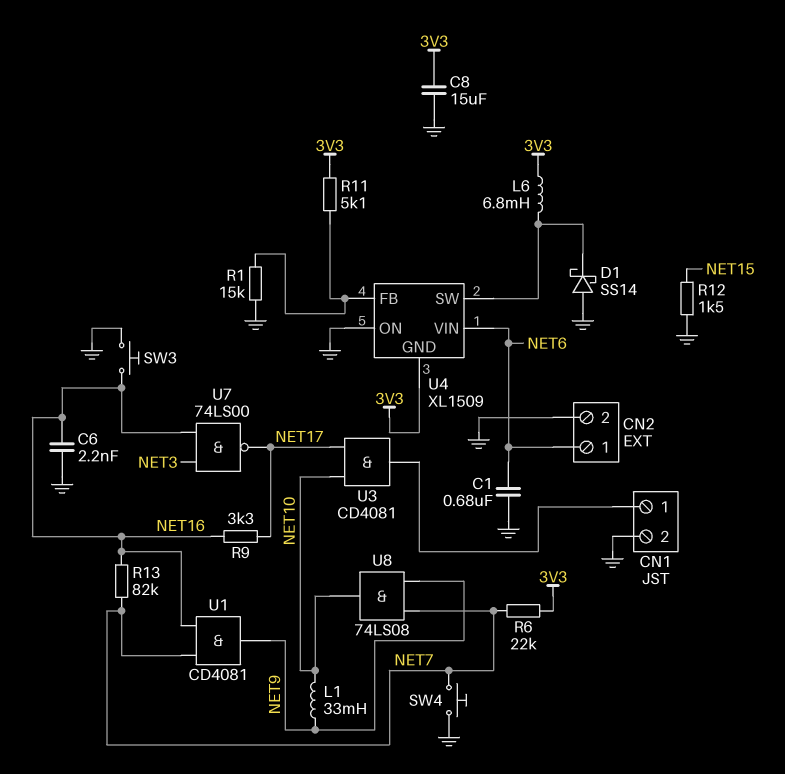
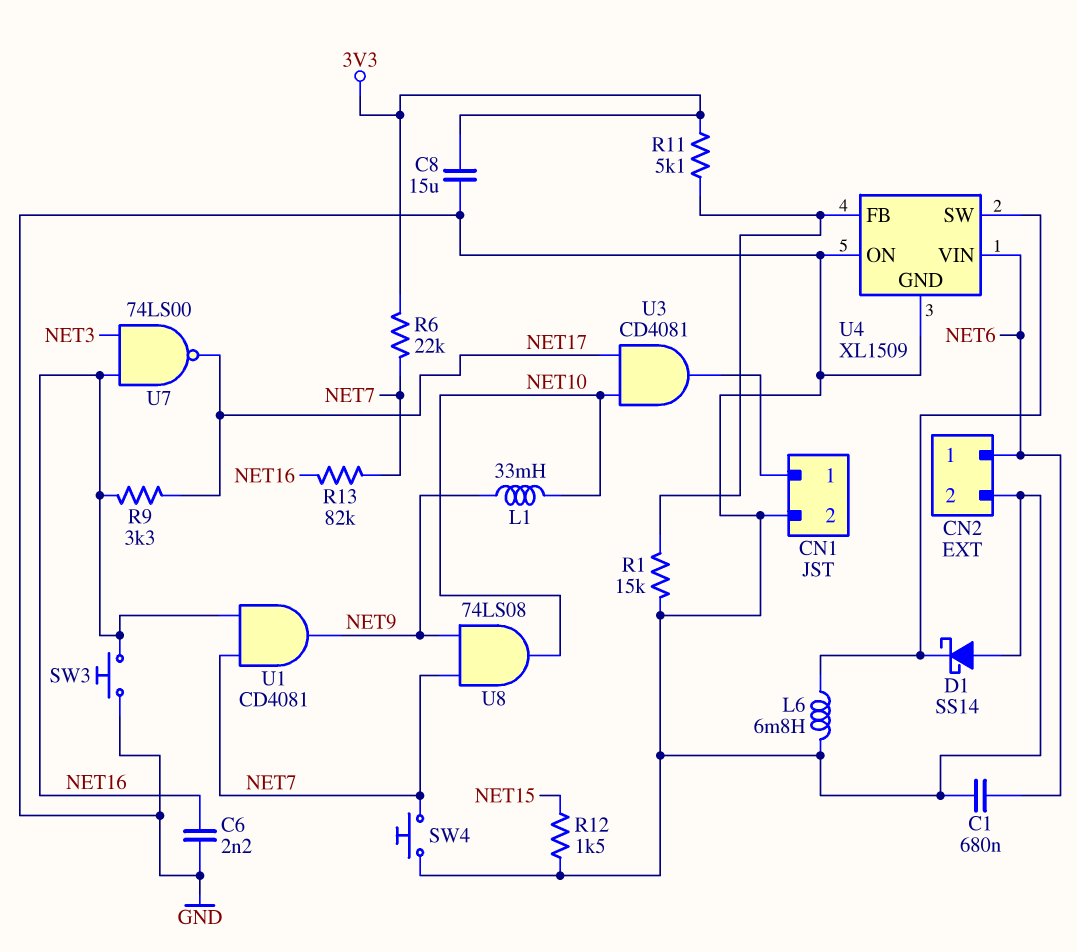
L6: 6.8mH (3V3, U4/SW) -> 6.8mH (GND, U4/SW)
U4 pin GND: 3V3 -> GND

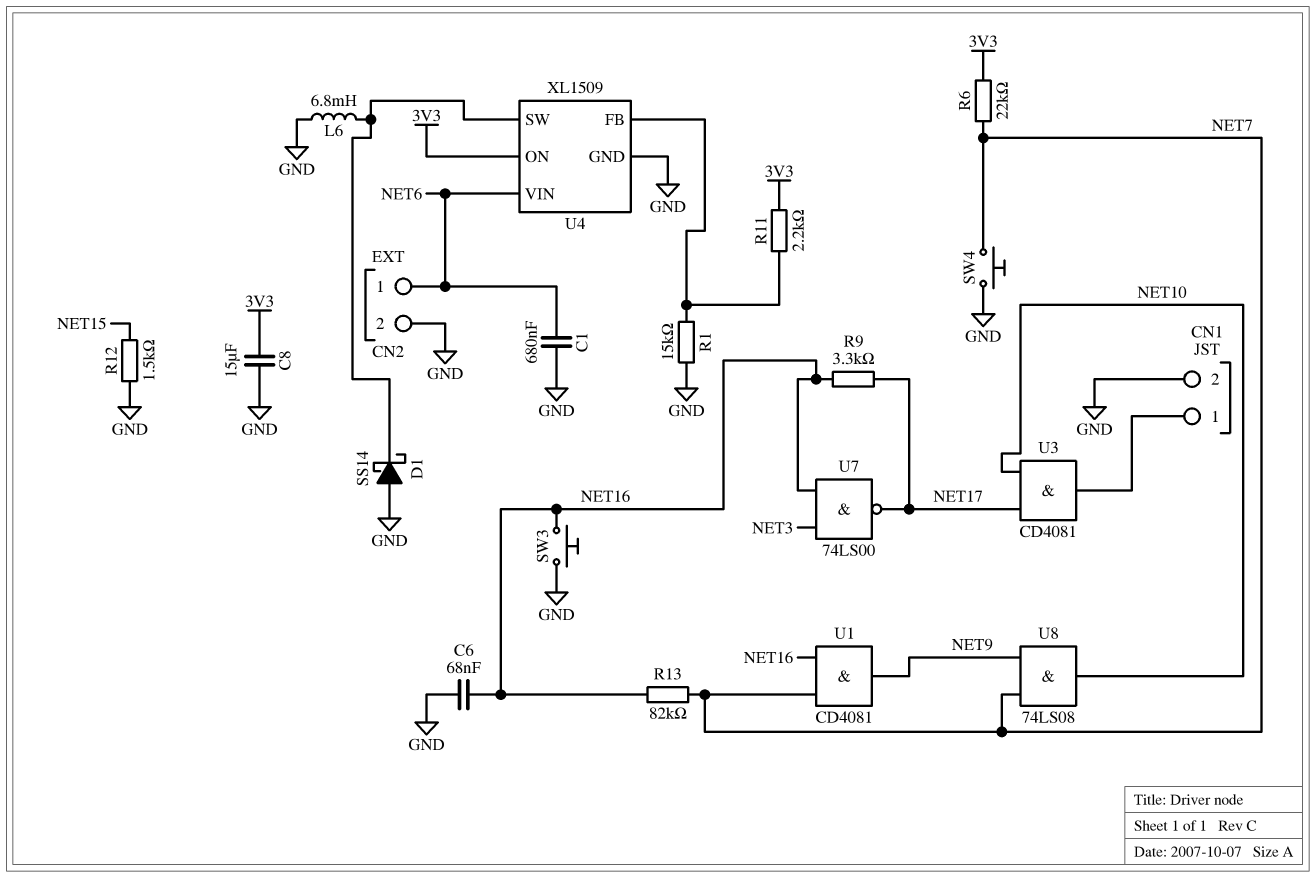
C6: 2.2nF (GND, NET16) -> 68nF (GND, NET16)
L1: 33mH (NET9, NET10) -> none
R11: 5.1k (3V3, U4/FB) -> 2.2k (3V3, U4/FB)
U4 pin ON: GND -> 3V3

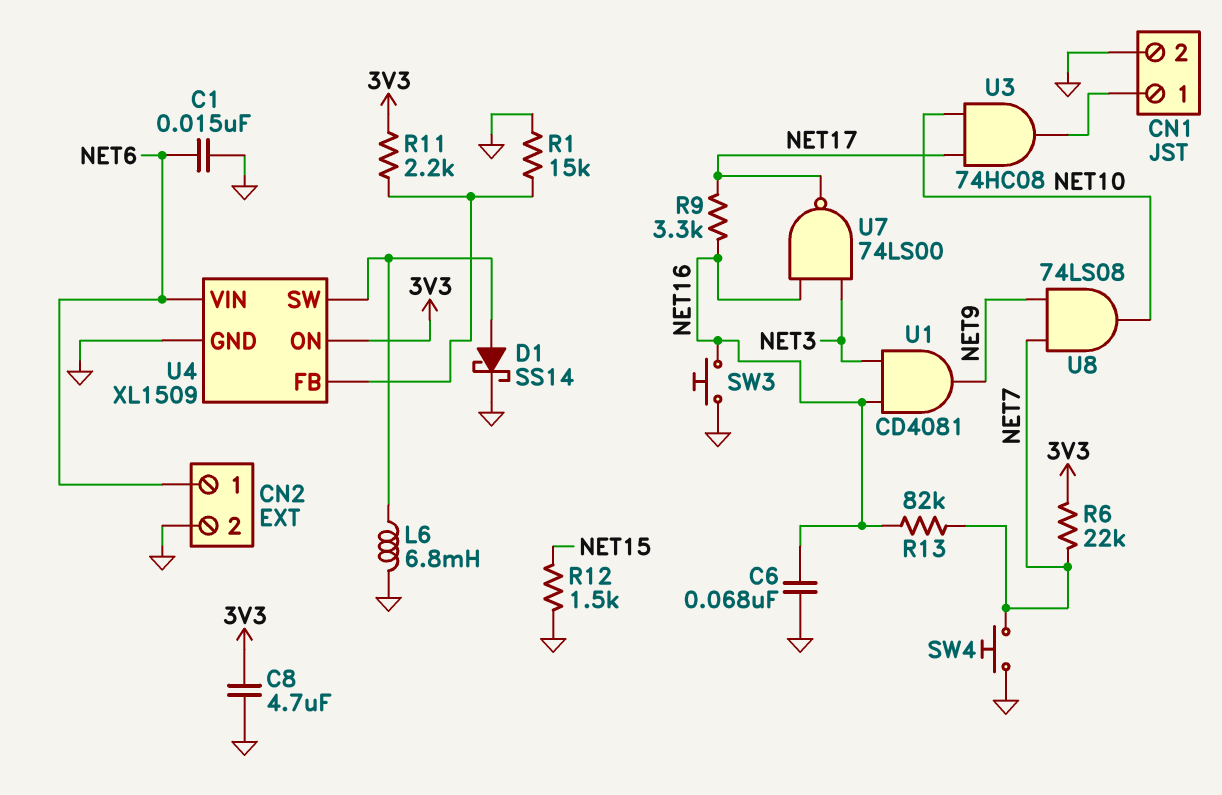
C1: 680nF (GND, NET6) -> 15nF (GND, NET6)
C8: 15uF (3V3, GND) -> 4.7uF (3V3, GND)
D1: schottky SS14 (A GND, K U4/SW) -> schottky SS14 (A U4/SW, K GND)
U1: AND CD4081 (in NET7, in NET16, out NET9) -> AND CD4081 (in NET3, in NET16, out NET9)
U3: AND CD4081 (in NET10, in NET17, out CN1/1) -> AND 74HC08 (in NET10, in NET17, out CN1/1)

